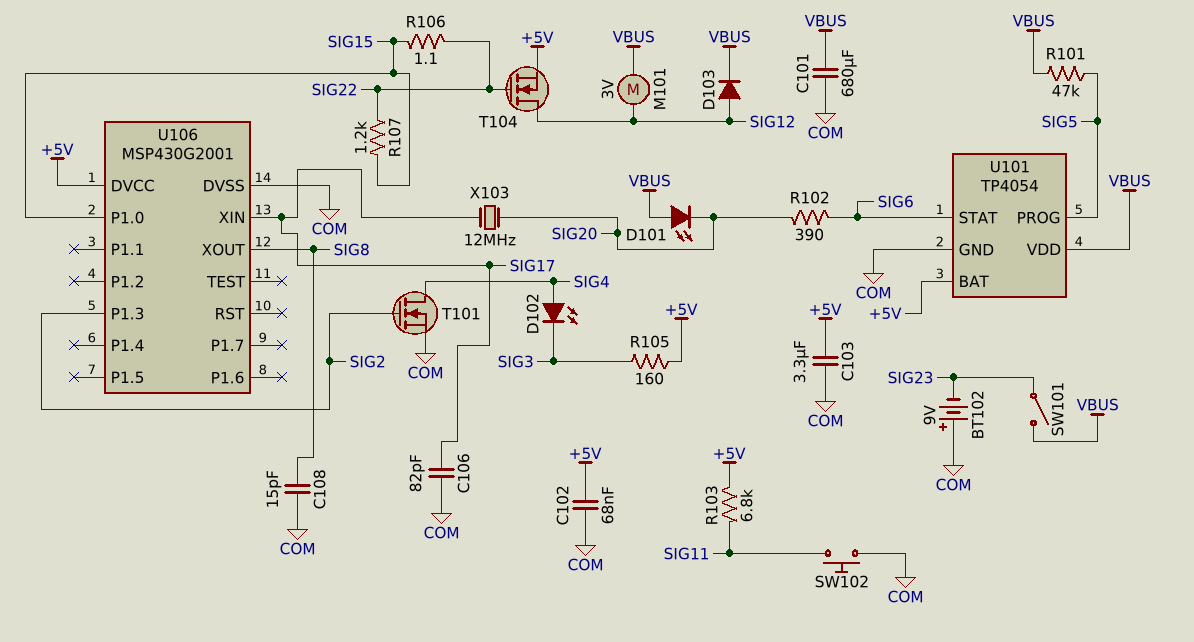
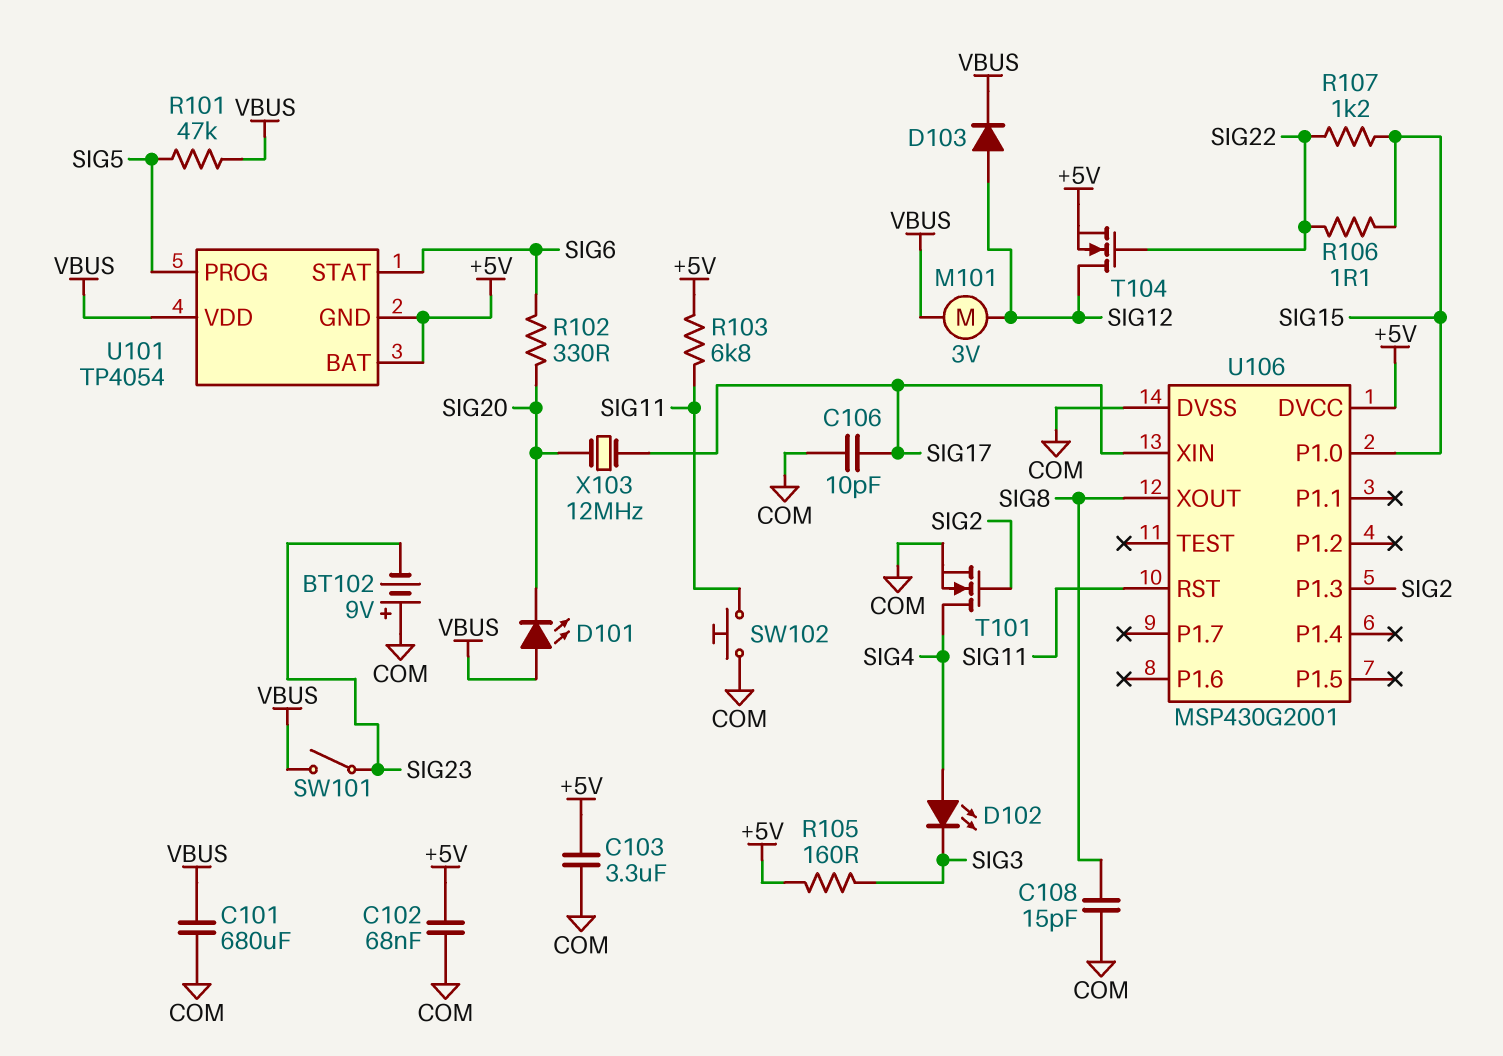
C106: 82pF (COM, SIG17) -> 10pF (COM, SIG17)
R102: 390 (SIG6, SIG20) -> 330 (SIG6, SIG20)
U101 pin GND: COM -> +5V
U106 pin RST: none -> SIG11

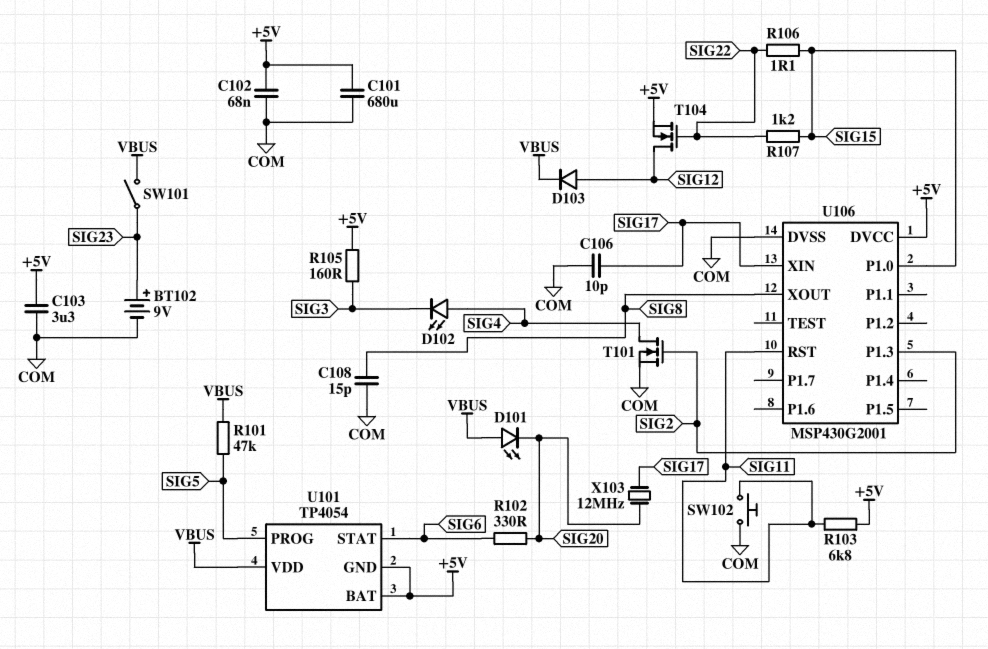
BT102: 9V (plus COM, minus SIG23) -> 9V (plus SIG23, minus COM)
C101: 680uF (COM, VBUS) -> 680uF (+5V, COM)
M101: motor 3V (SIG12, VBUS) -> none

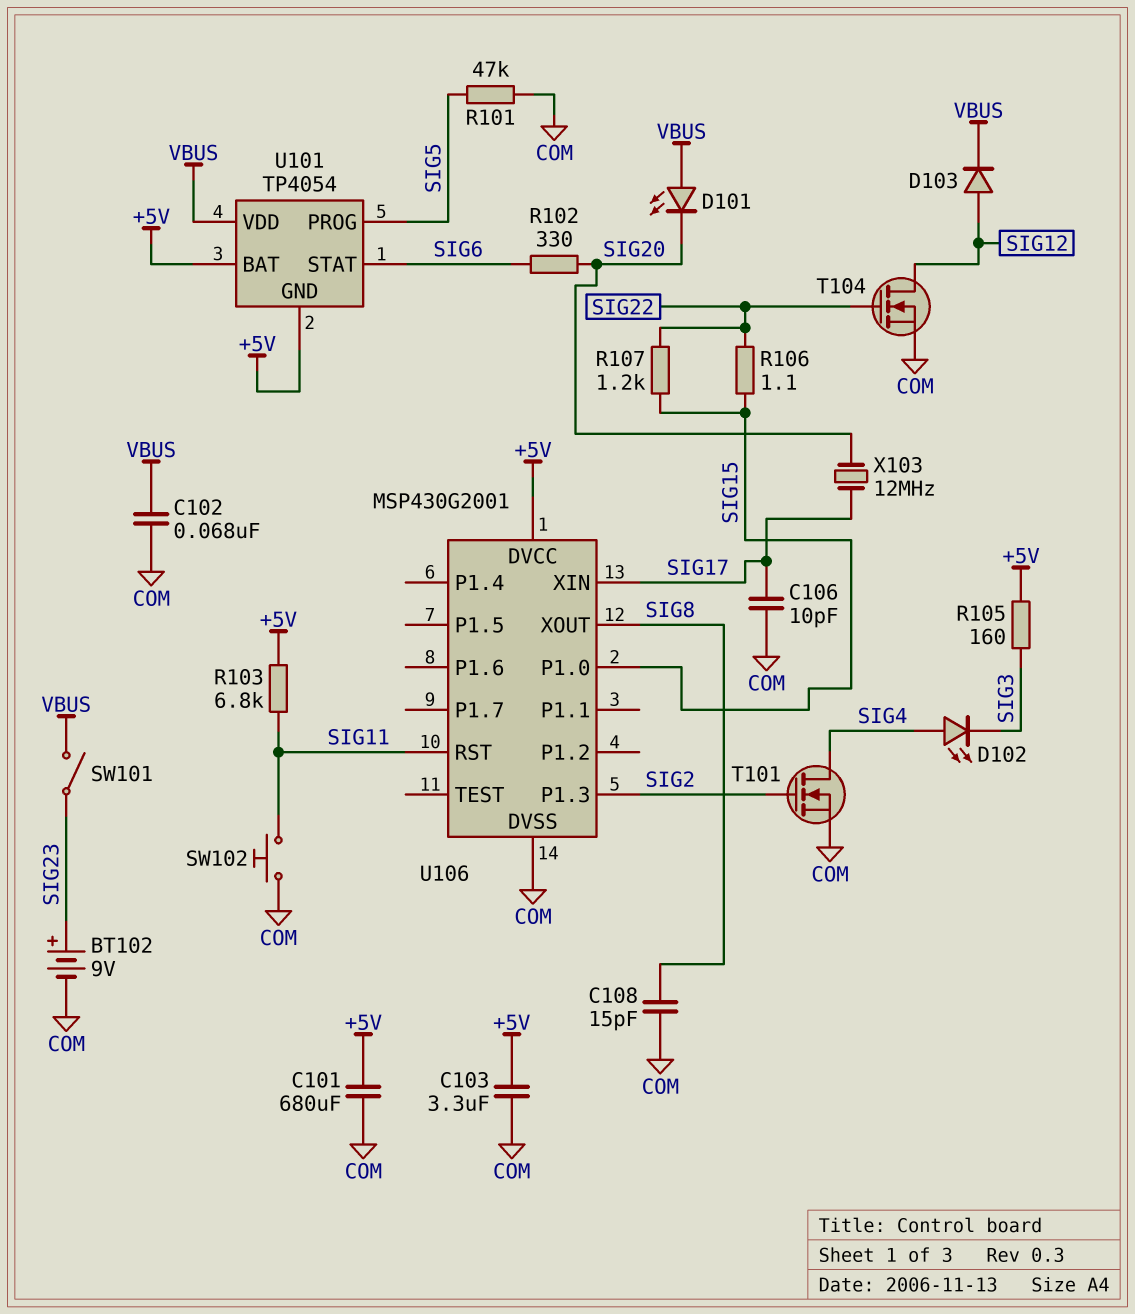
C102: 68nF (+5V, COM) -> 68nF (COM, VBUS)
R101: 47k (SIG5, VBUS) -> 47k (COM, SIG5)
T104: NMOS (G SIG22, D SIG12, S +5V) -> NMOS (G SIG22, D SIG12, S COM)

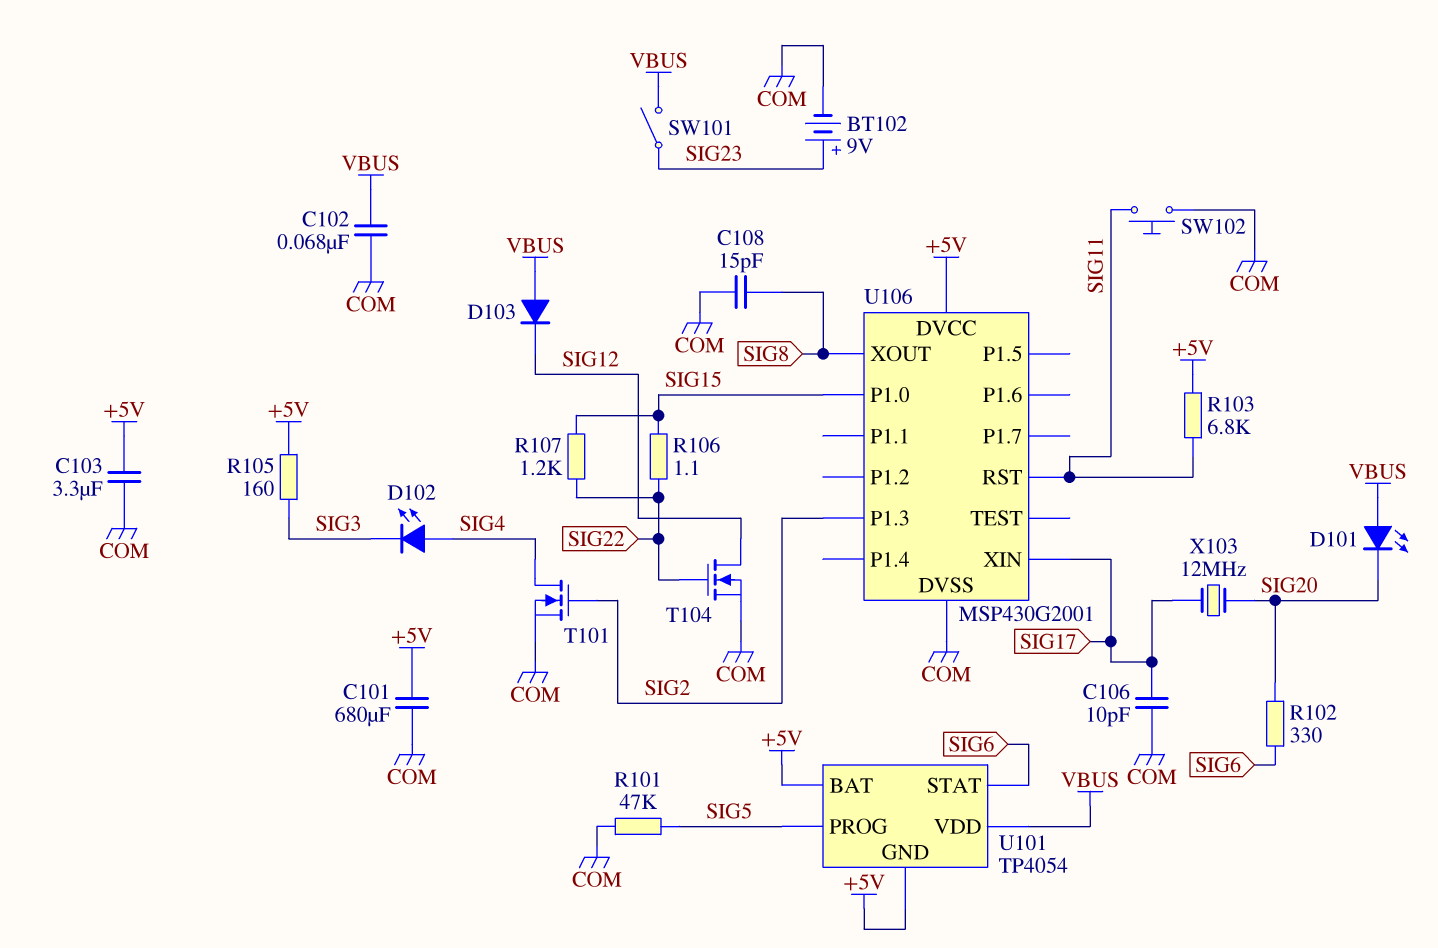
D103: diode (A SIG12, K VBUS) -> diode (A VBUS, K SIG12)

